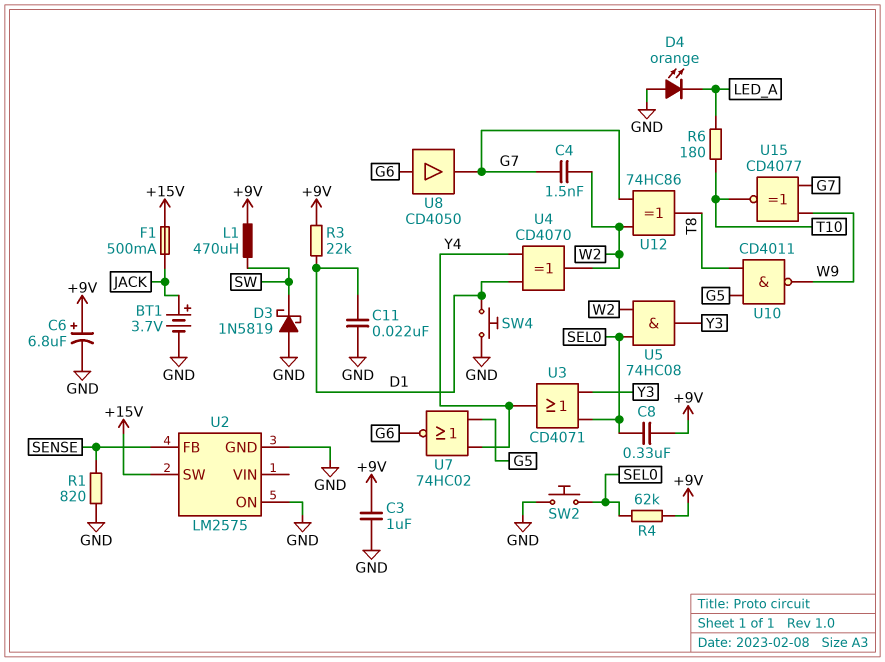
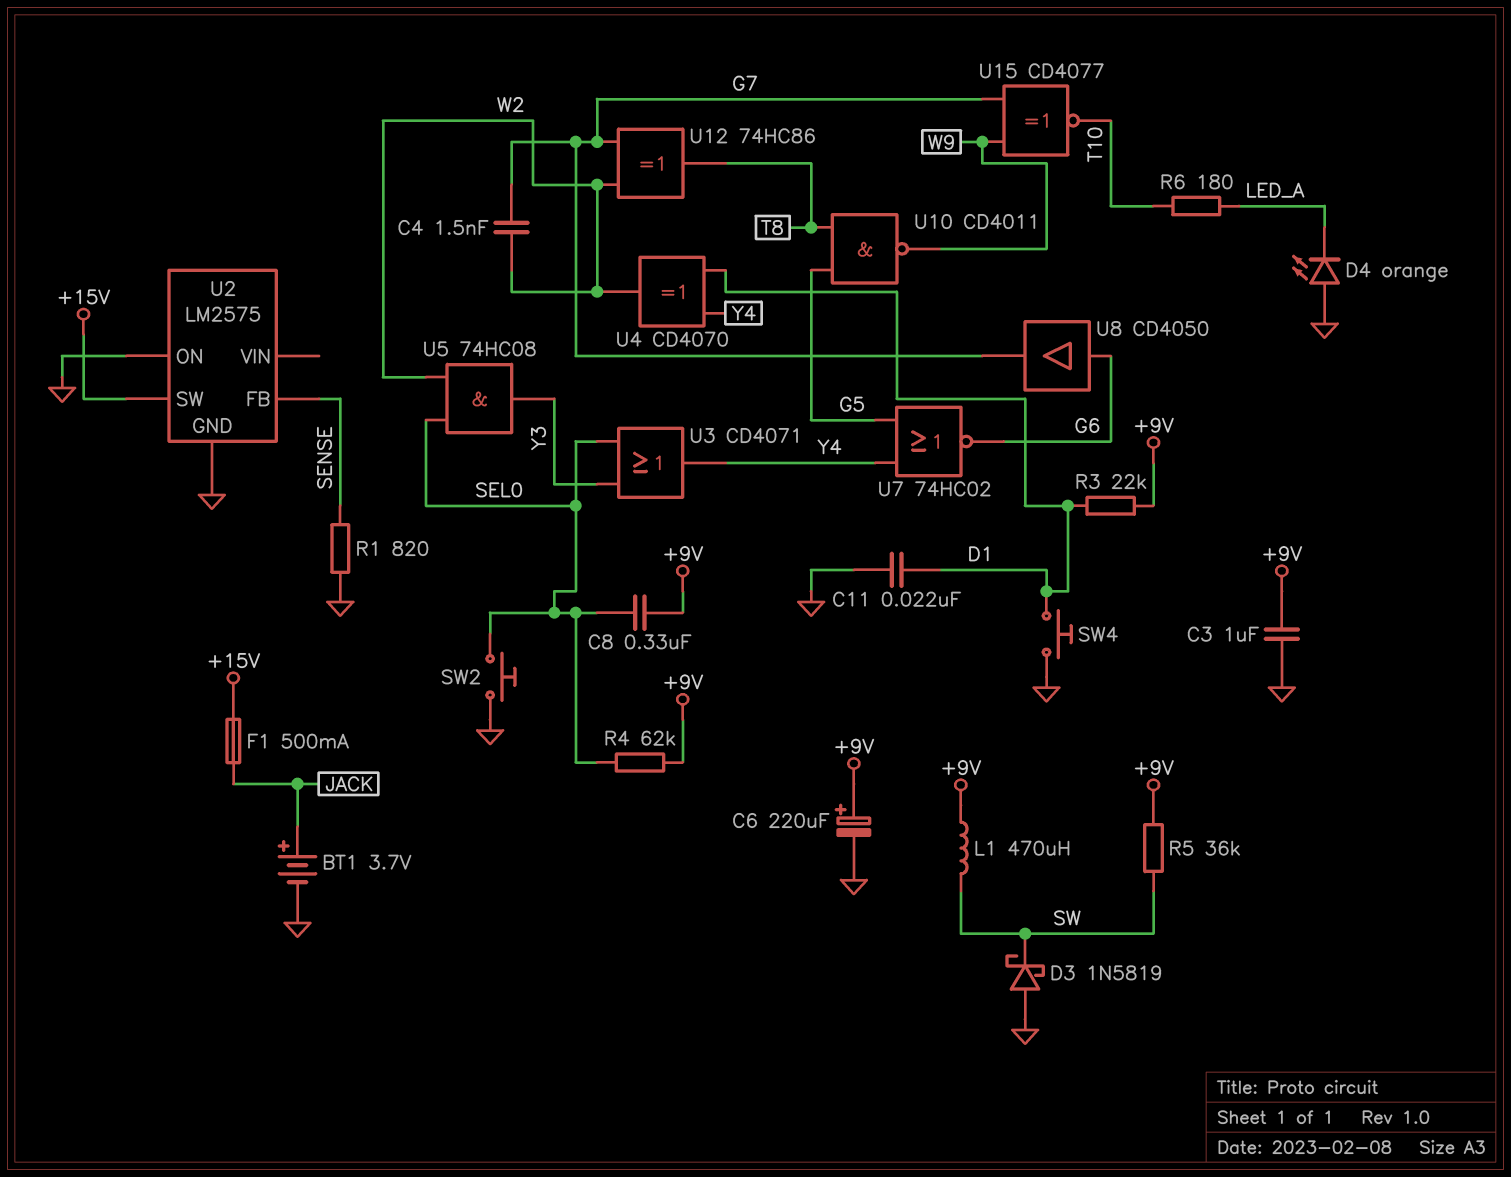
C6: 6.8uF (plus +9V, minus GND) -> 220uF (plus +9V, minus GND)
R5: none -> 36k (+9V, SW)

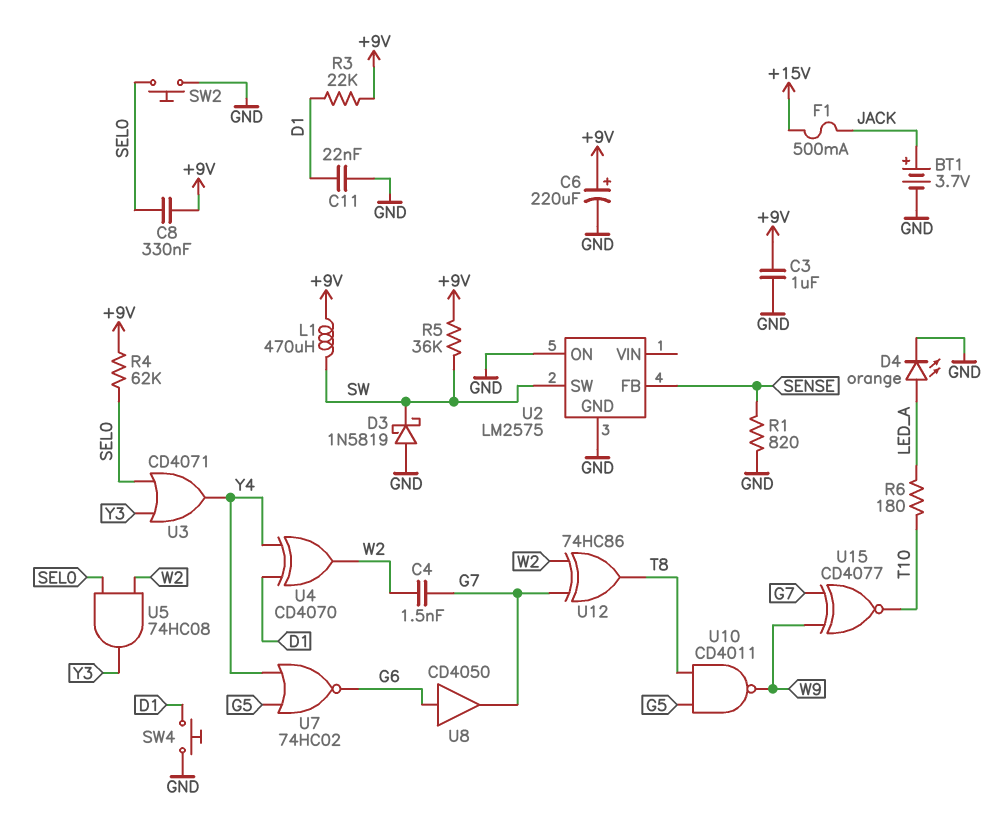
D4: LED orange (A GND, K LED_A) -> LED orange (A LED_A, K GND)
U2 pin SW: +15V -> SW

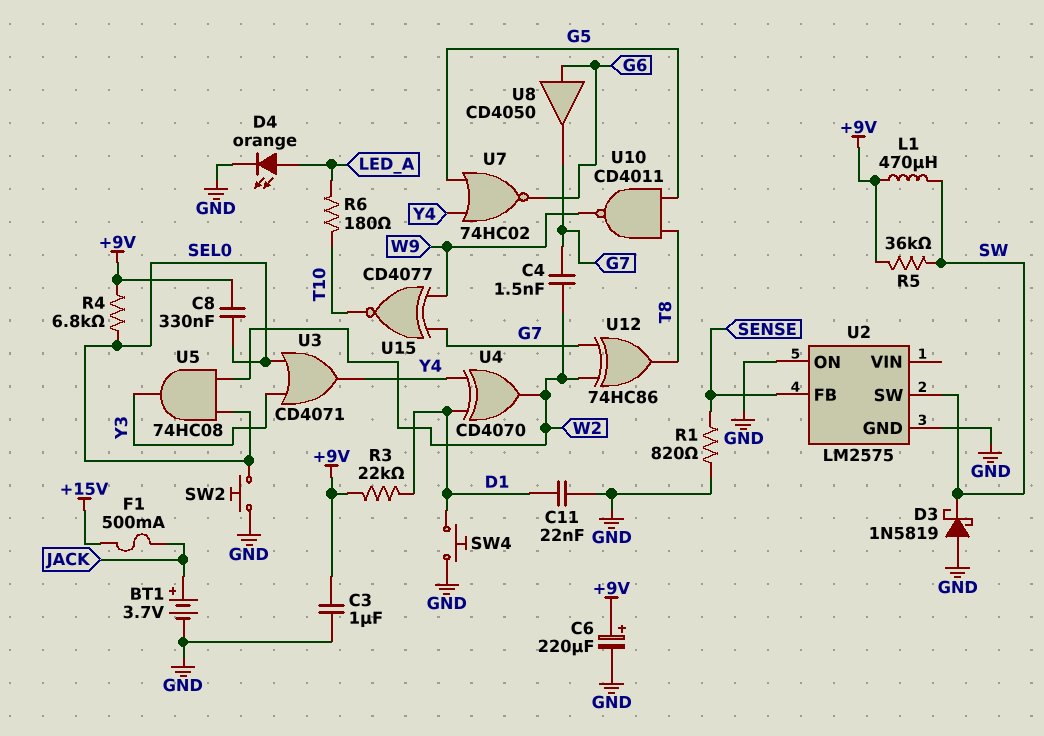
R4: 62k (+9V, SEL0) -> 6.8k (+9V, SEL0)

